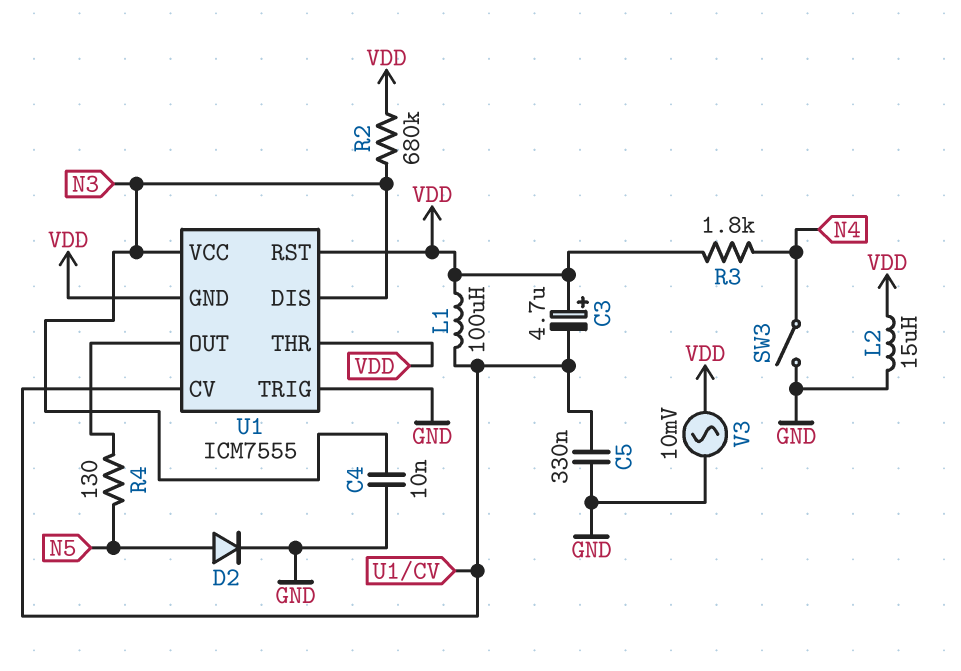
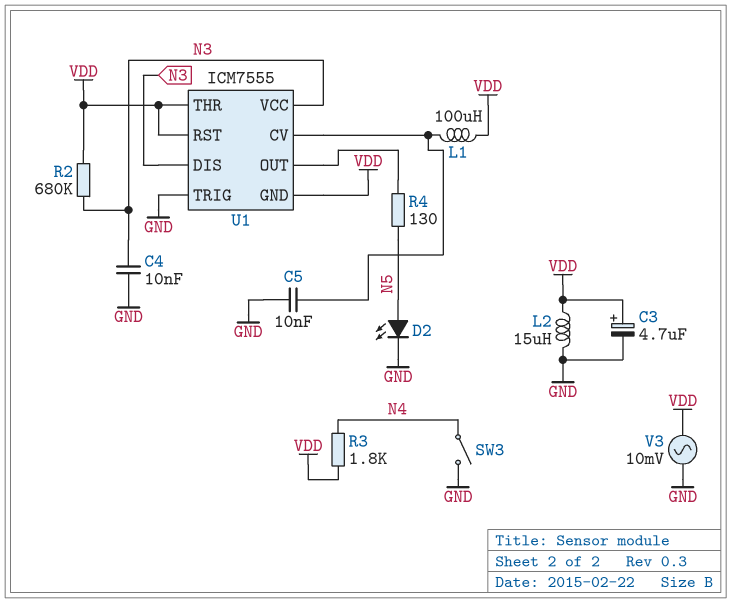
C3: 4.7uF (plus VDD, minus U1/CV) -> 4.7uF (plus VDD, minus GND)
C5: 330nF (GND, U1/CV) -> 10nF (GND, U1/CV)
D2: diode (A N5, K GND) -> LED (A N5, K GND)

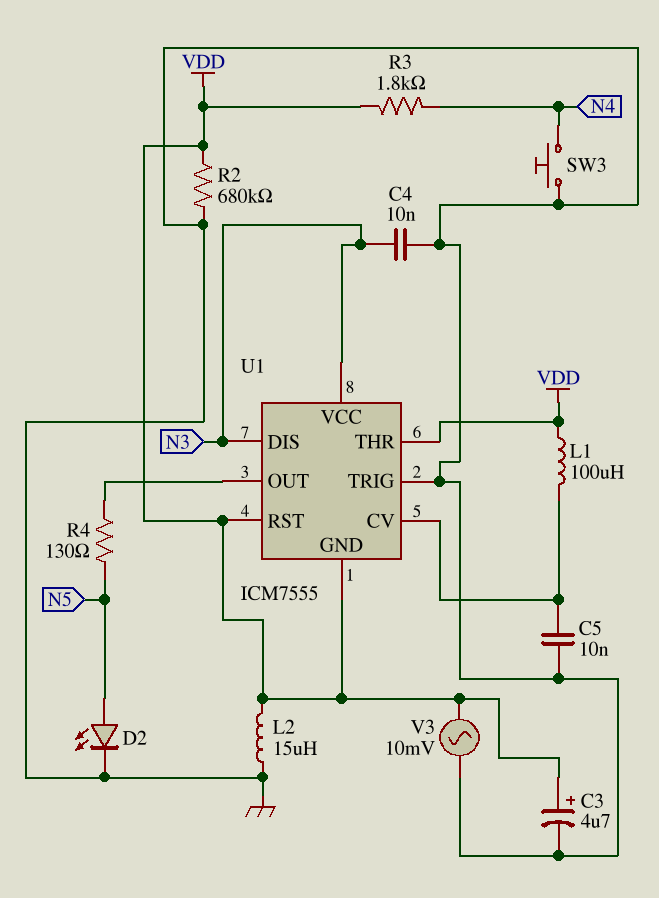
R2: 680k (N3, VDD) -> 680k (GND, VDD)
SW3: switch (GND, N4) -> button (GND, N4)

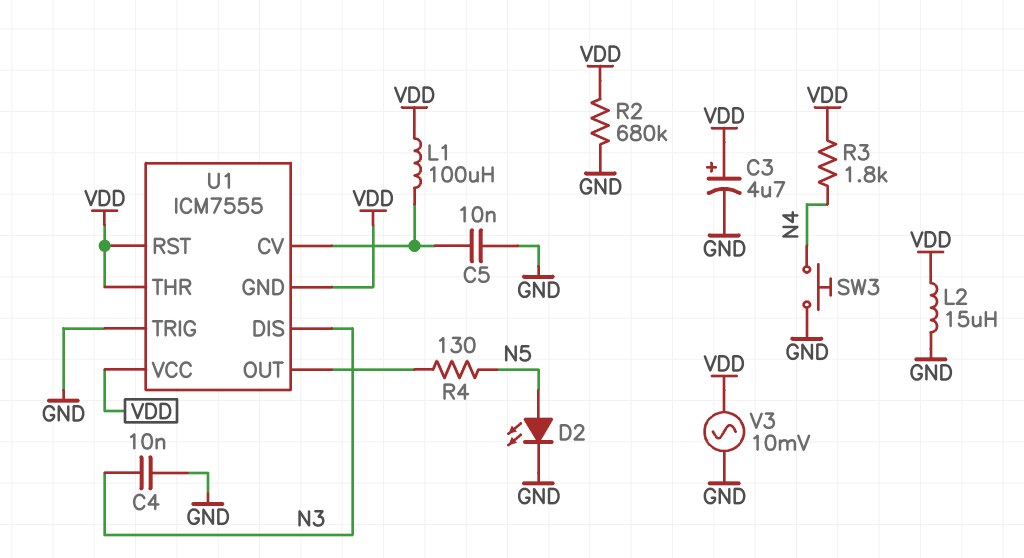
U1 pin VCC: N3 -> VDD

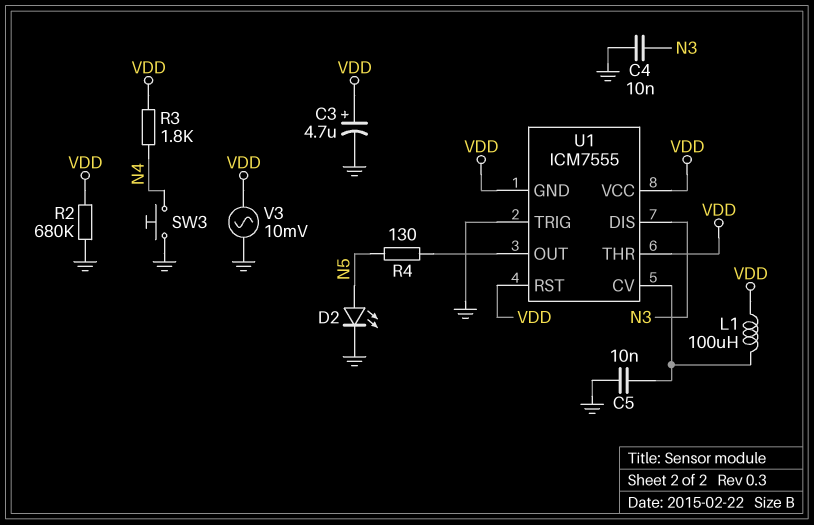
L2: 15uH (GND, VDD) -> none

